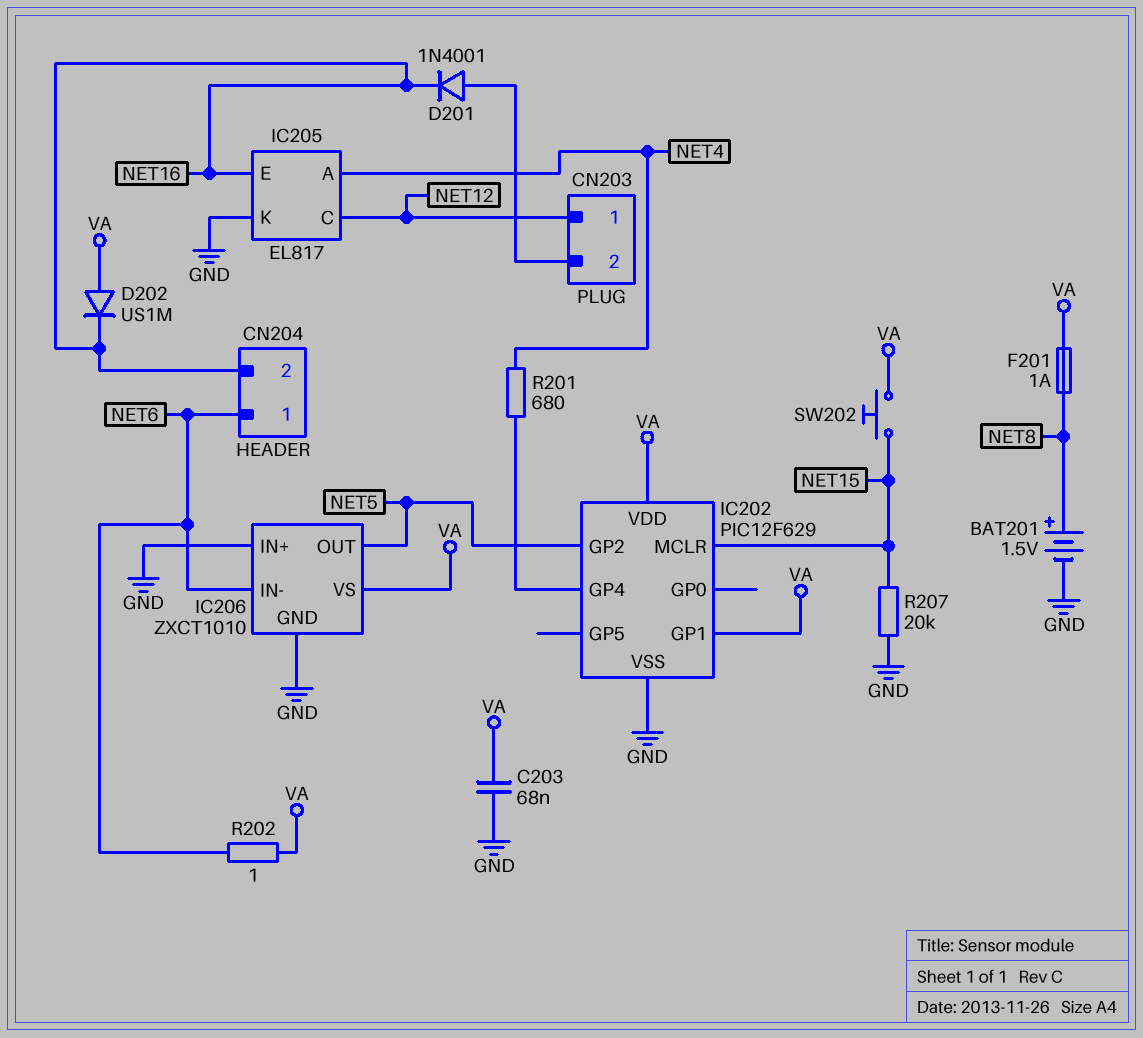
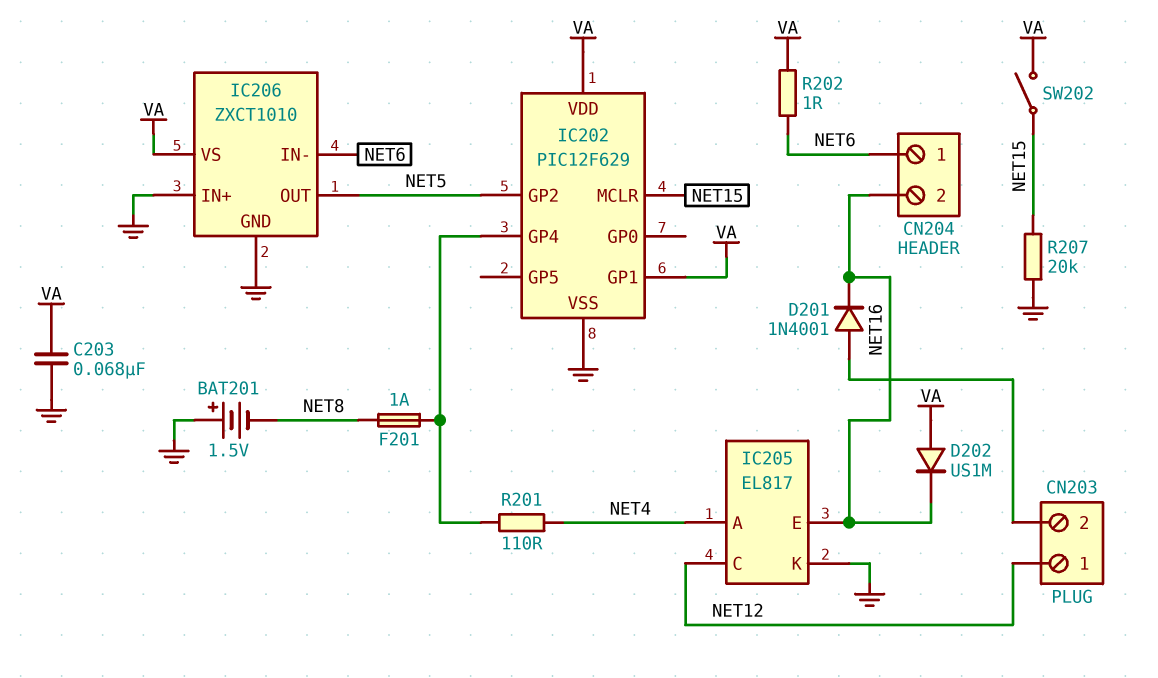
BAT201: 1.5V (plus NET8, minus GND) -> 1.5V (plus GND, minus NET8)
F201: 1A (NET8, VA) -> 1A (IC202/GP4, NET8)
R201: 680 (IC202/GP4, NET4) -> 110 (IC202/GP4, NET4)
SW202: button (NET15, VA) -> switch (NET15, VA)

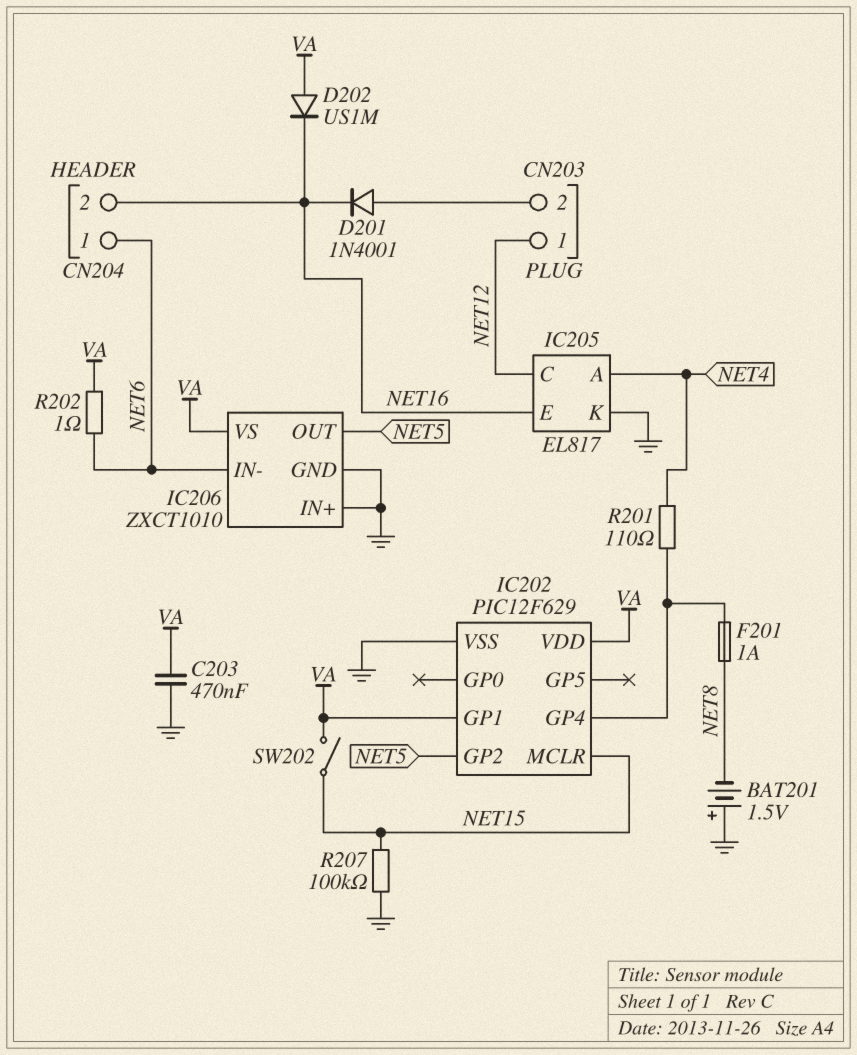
C203: 68nF (GND, VA) -> 470nF (GND, VA)
R207: 20k (GND, NET15) -> 100k (GND, NET15)

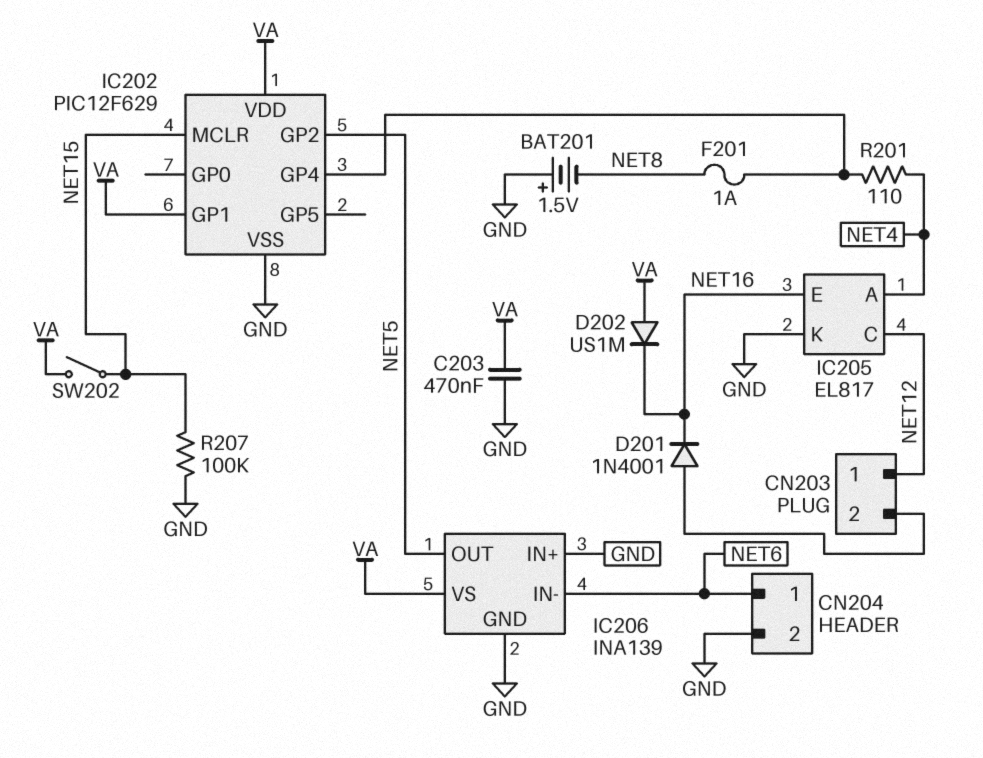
CN204 pin 2: NET16 -> GND
IC206: ZXCT1010 -> INA139
R202: 1 (NET6, VA) -> none

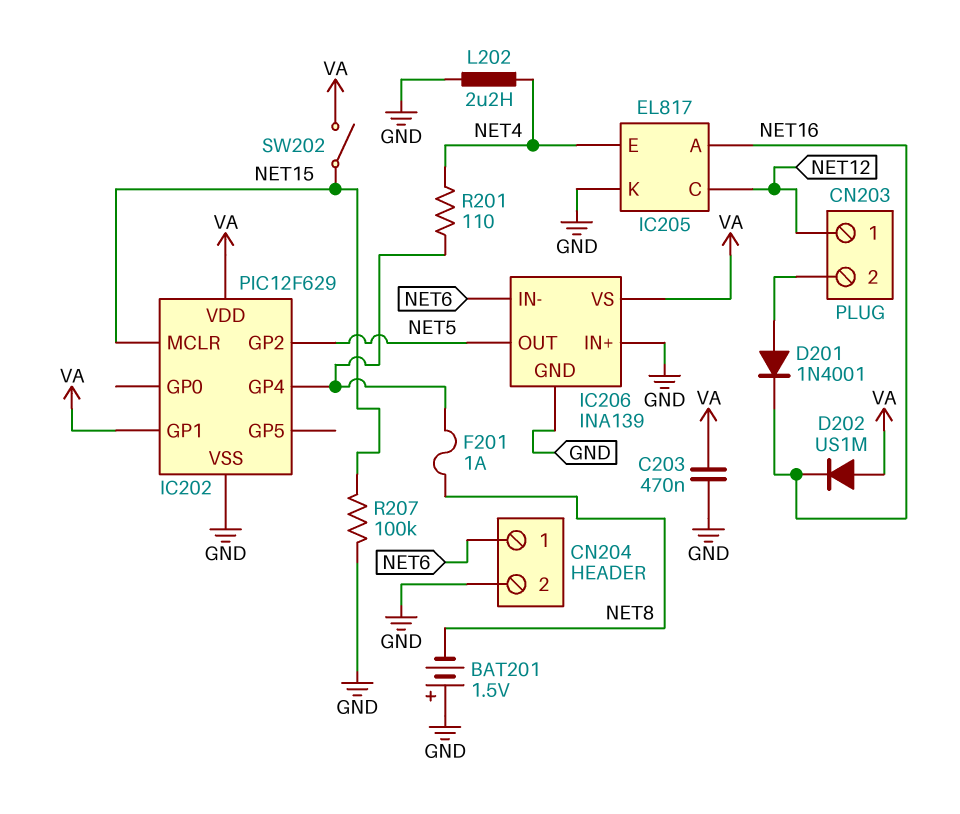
IC205 pin A: NET4 -> NET16
IC205 pin E: NET16 -> NET4
L202: none -> 2.2uH (GND, NET4)

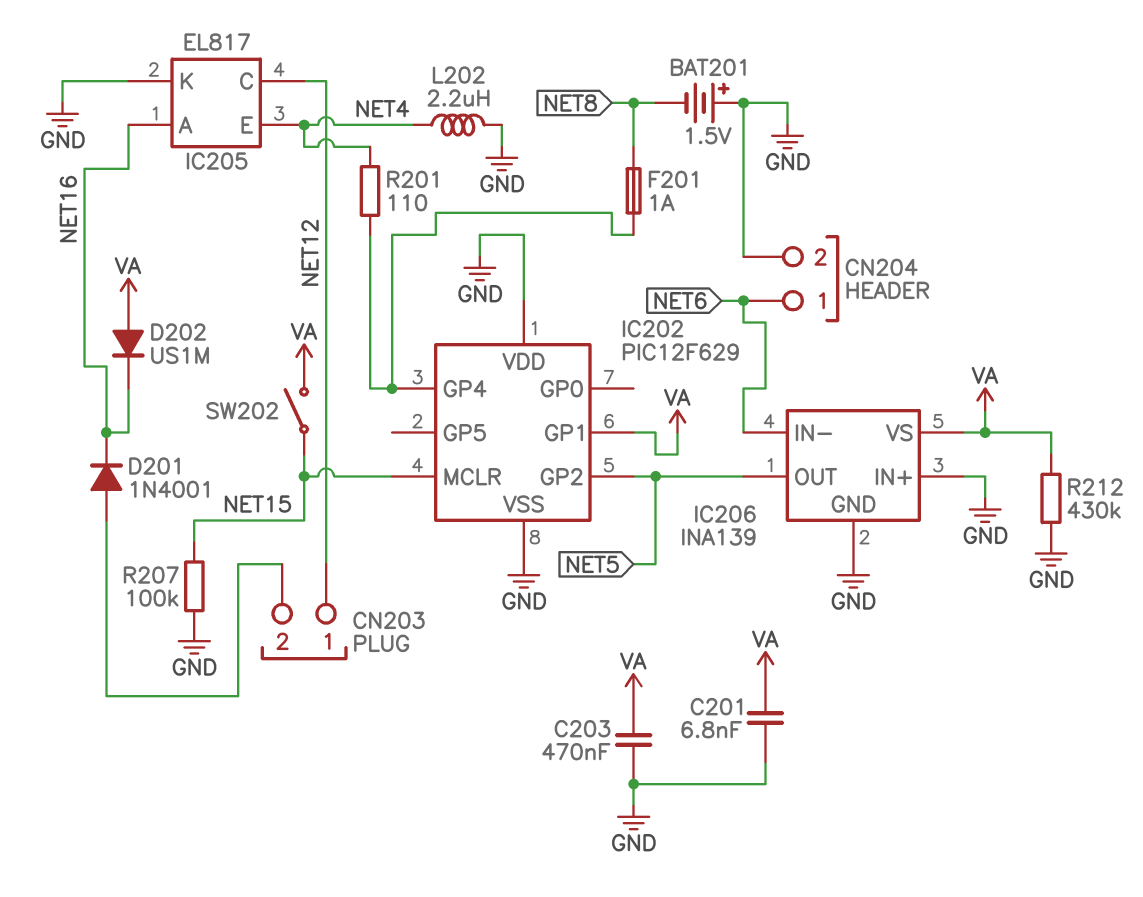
C201: none -> 6.8nF (GND, VA)
IC202 pin VDD: VA -> GND
R212: none -> 430k (GND, VA)

